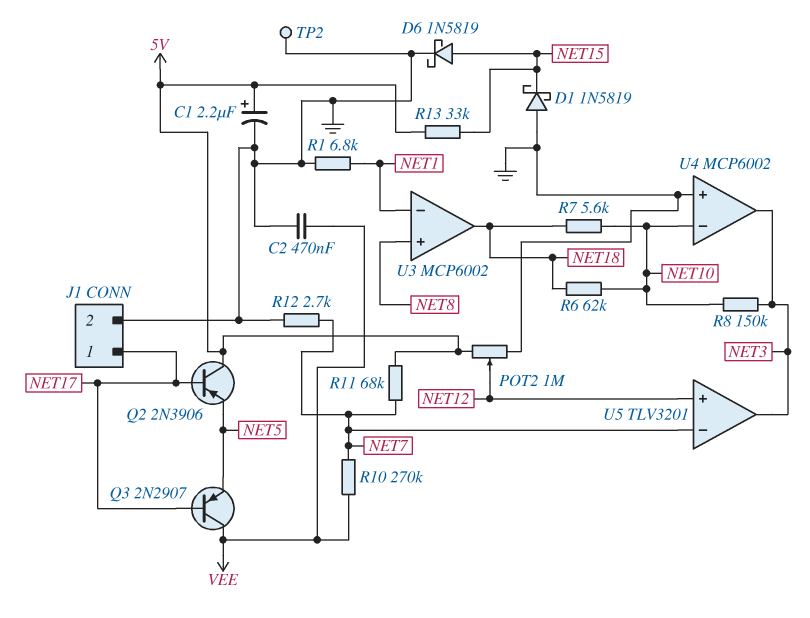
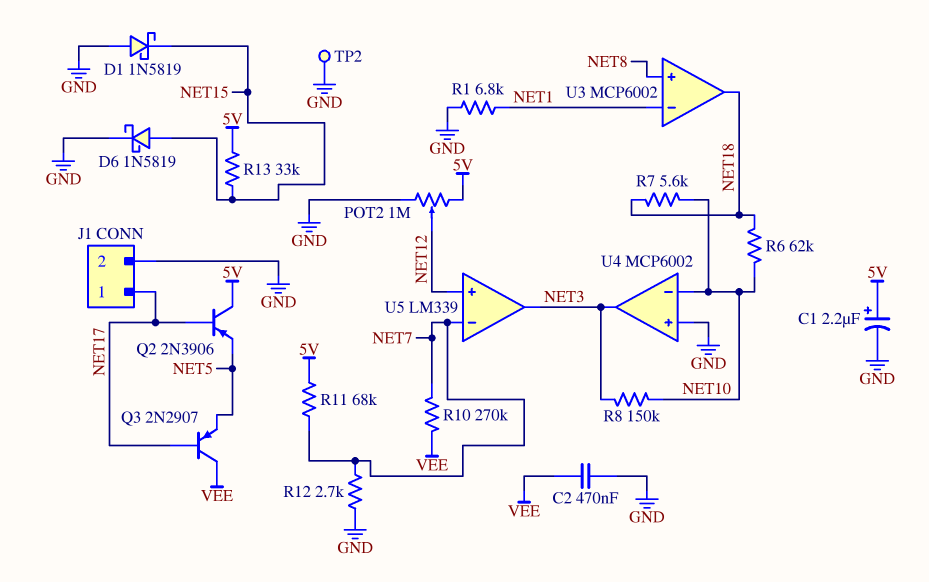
U5: TLV3201 -> LM339

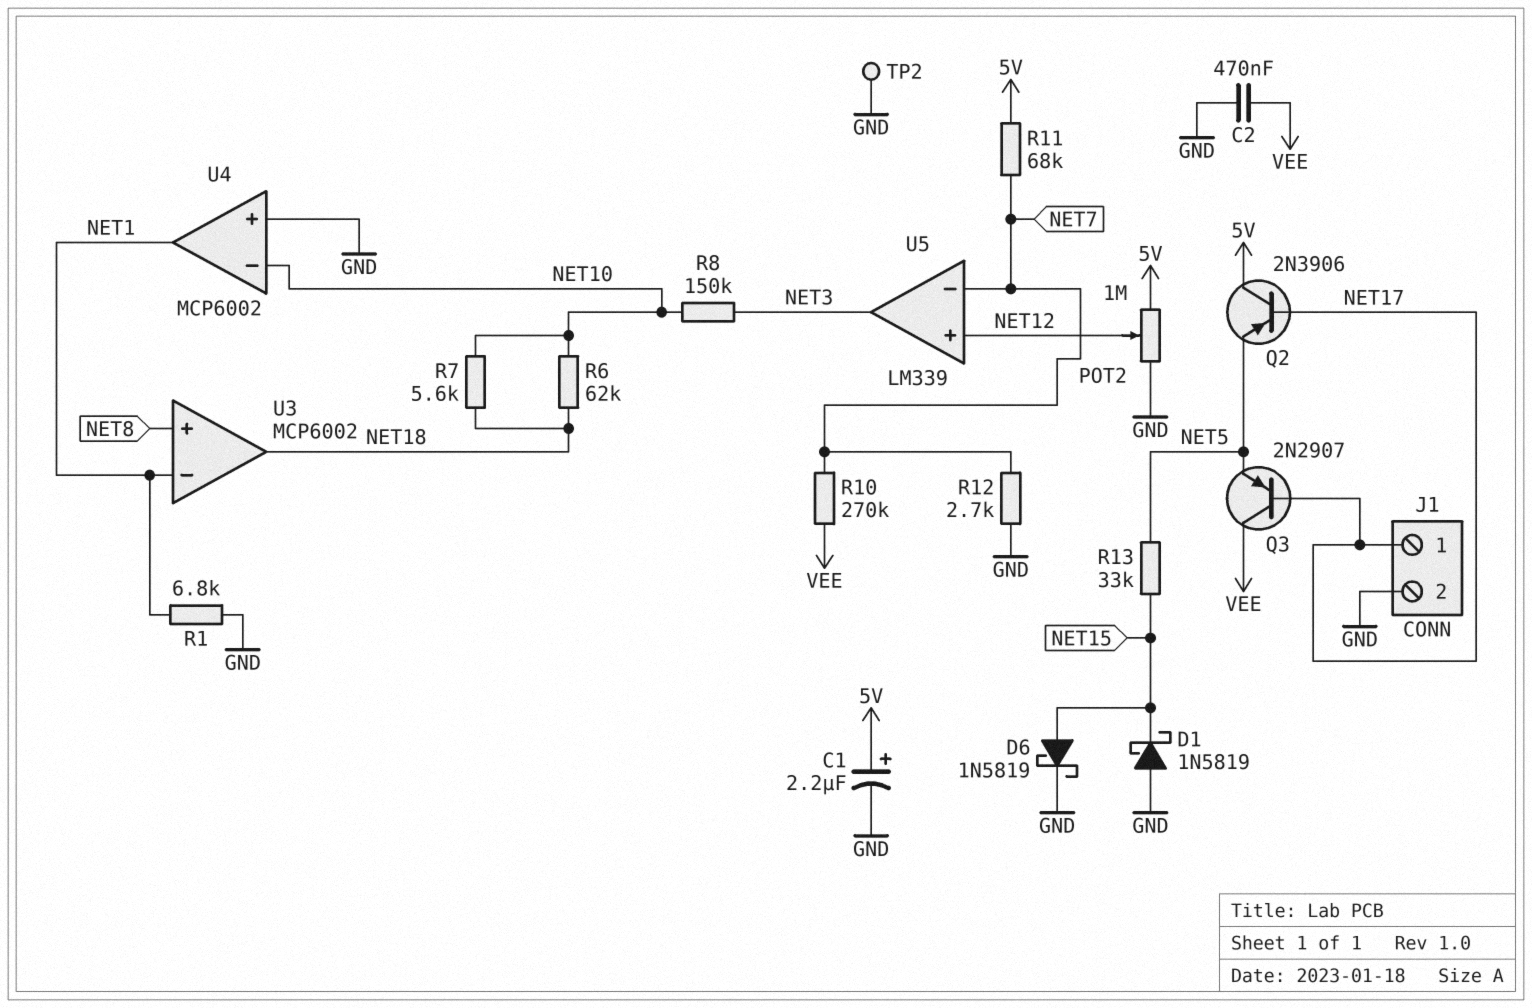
R13: 33k (5V, NET15) -> 33k (NET5, NET15)
U4 pin out: NET3 -> NET1

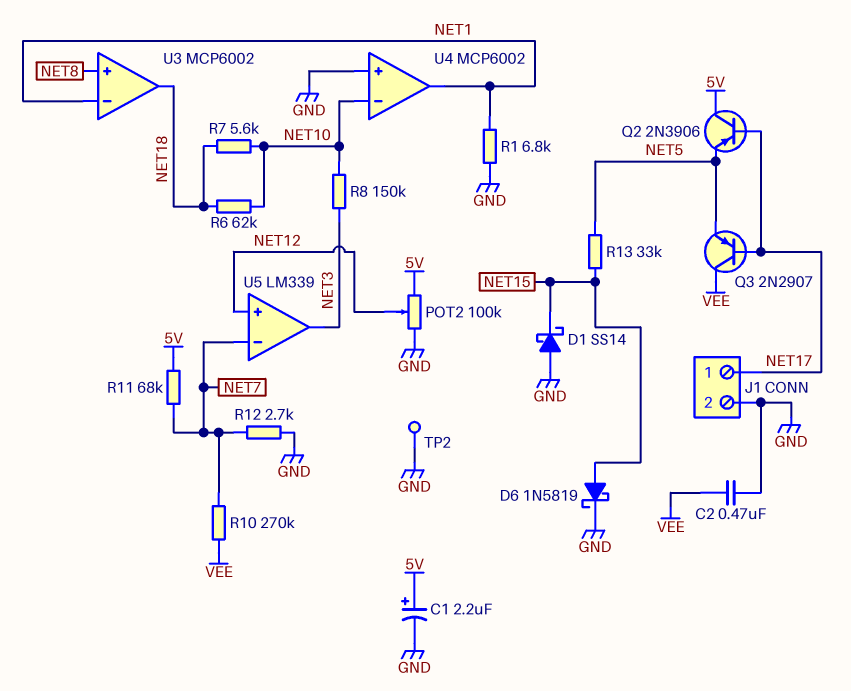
D1: schottky 1N5819 (A GND, K NET15) -> schottky SS14 (A GND, K NET15)
POT2: 1M (5V, GND, wiper NET12) -> 100k (5V, GND, wiper NET12)

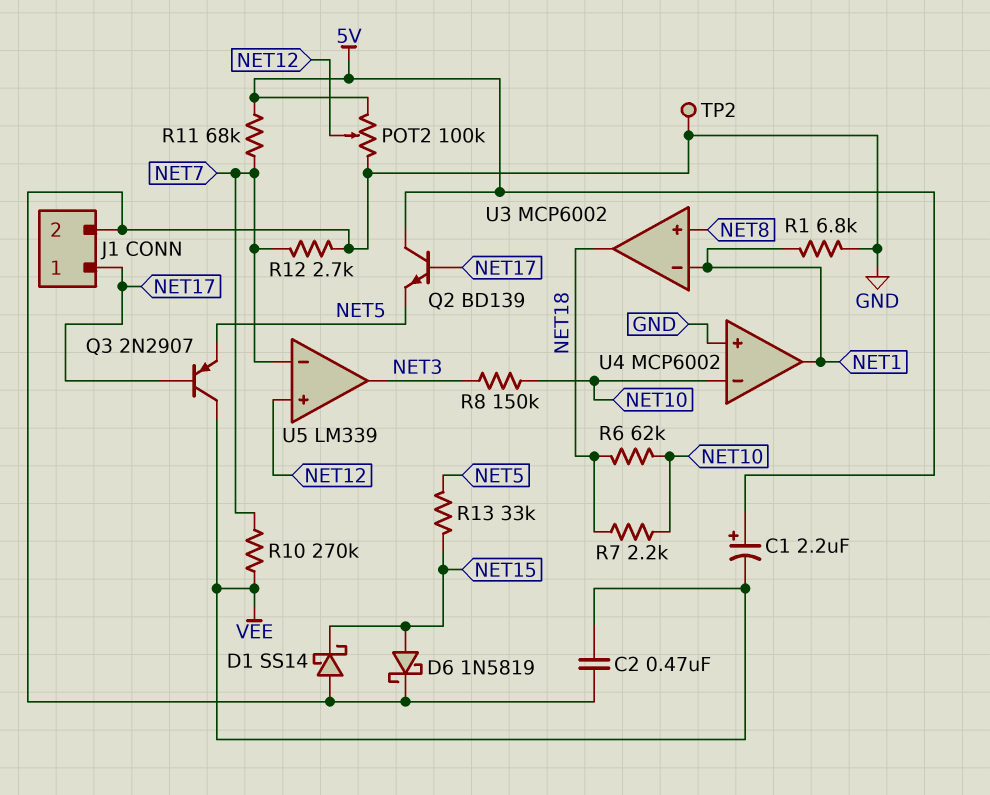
C1: 2.2uF (plus 5V, minus GND) -> 2.2uF (plus 5V, minus VEE)
Q2: PNP 2N3906 (B NET17, C 5V, E NET5) -> NPN BD139 (B NET17, C 5V, E NET5)
R7: 5.6k (NET10, NET18) -> 2.2k (NET10, NET18)

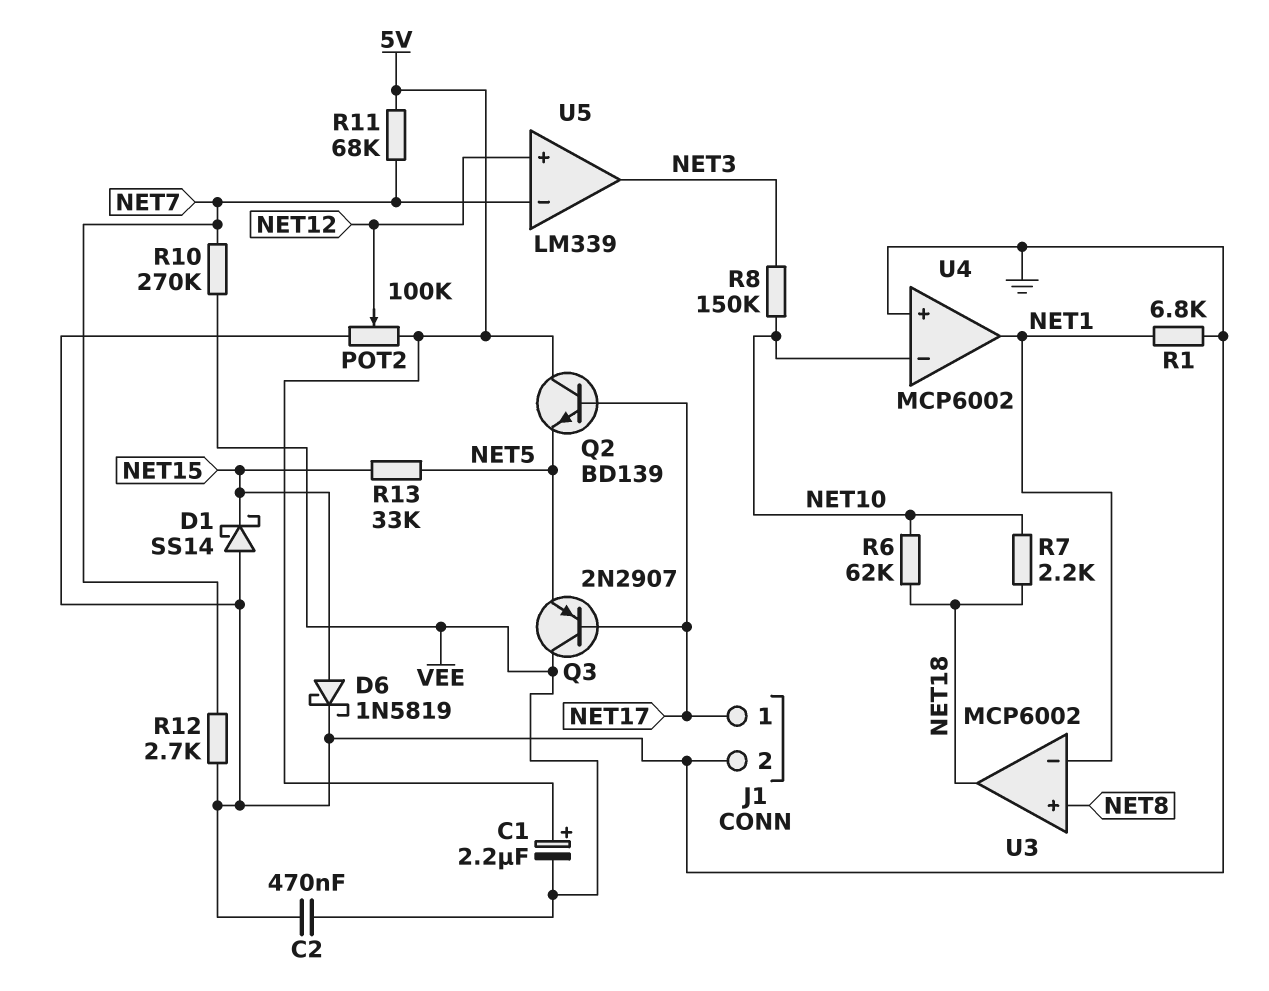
TP2: test point (GND) -> none

